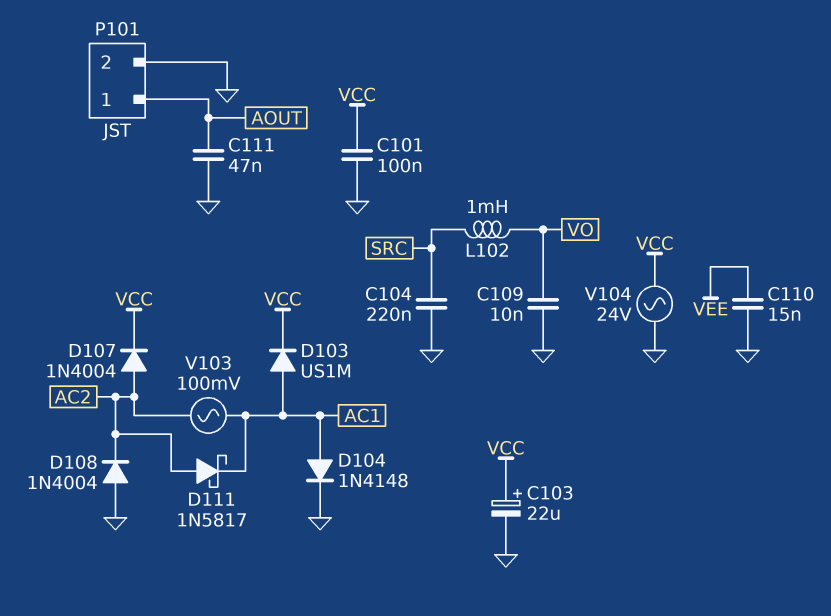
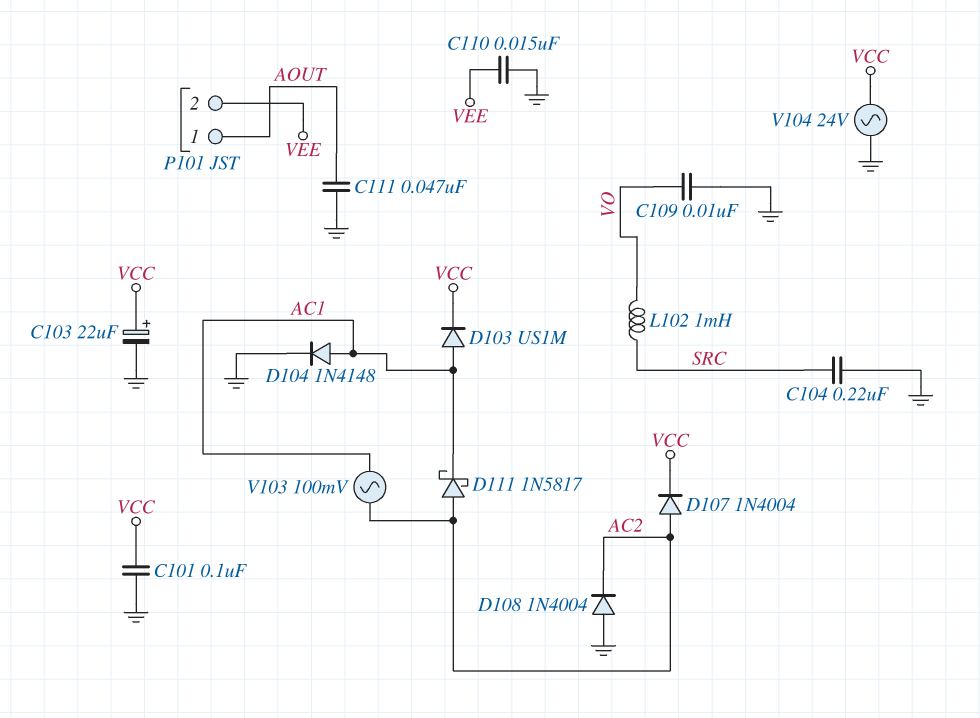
P101 pin 2: GND -> VEE

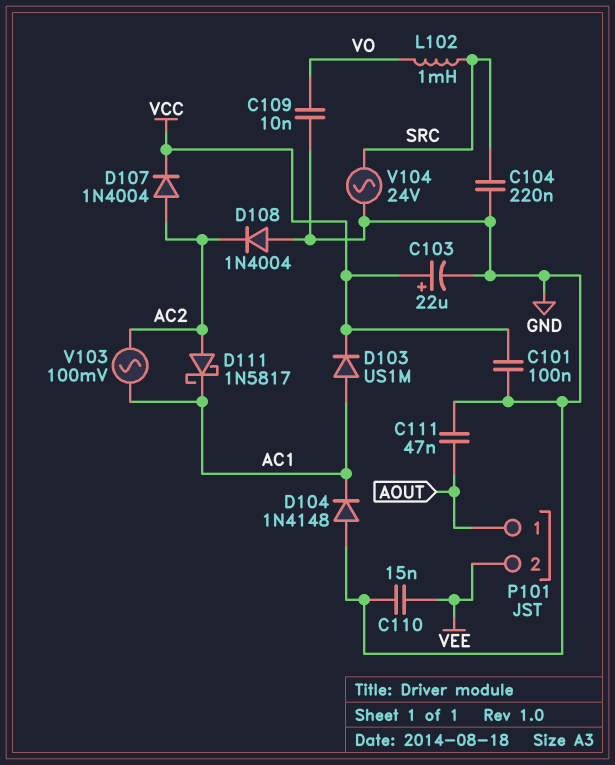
D104: diode 1N4148 (A AC1, K GND) -> diode 1N4148 (A GND, K AC1)
V104: AC 24V (GND, VCC) -> AC 24V (GND, SRC)

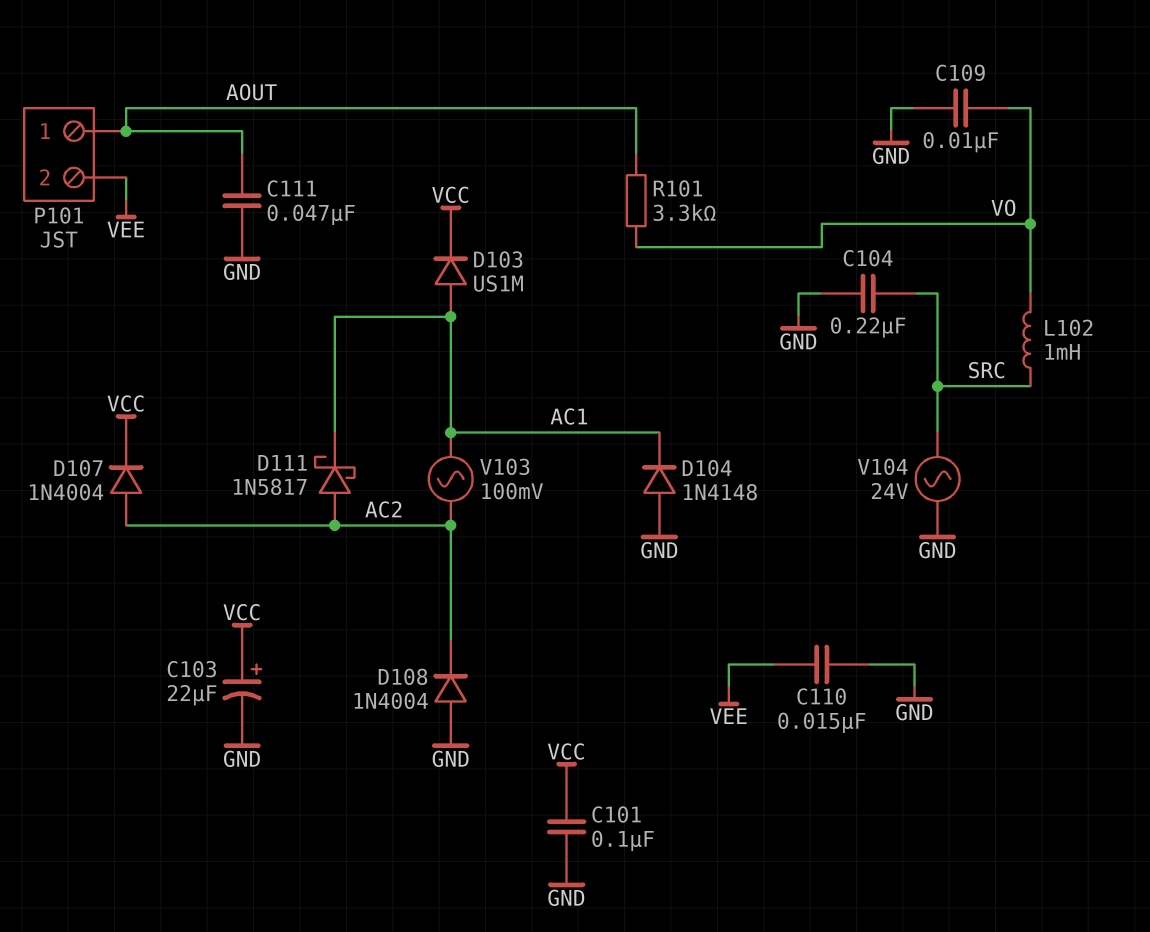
R101: none -> 3.3k (AOUT, VO)

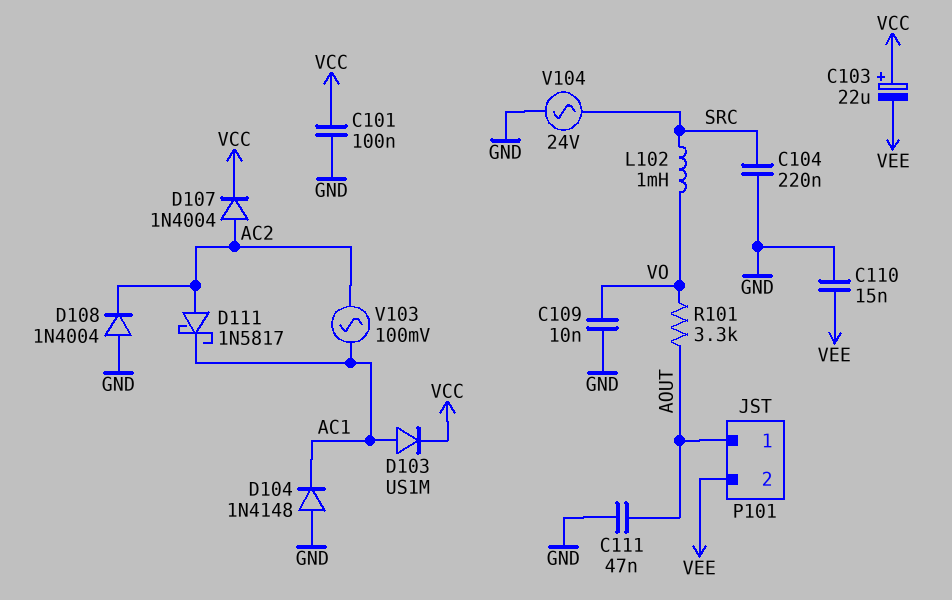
C103: 22uF (plus VCC, minus GND) -> 22uF (plus VCC, minus VEE)

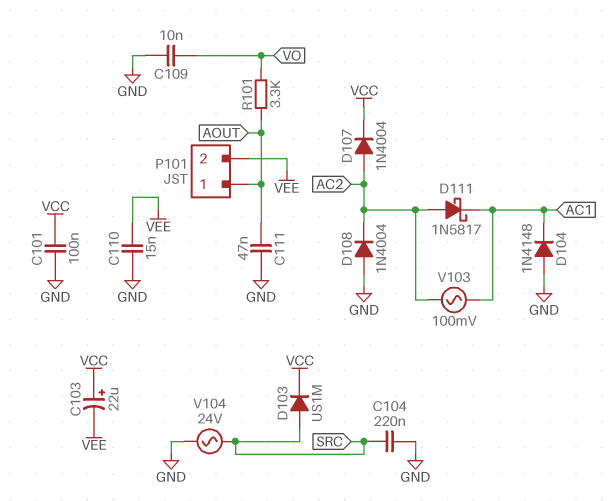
D103: diode US1M (A AC1, K VCC) -> diode US1M (A SRC, K VCC)
L102: 1mH (SRC, VO) -> none

